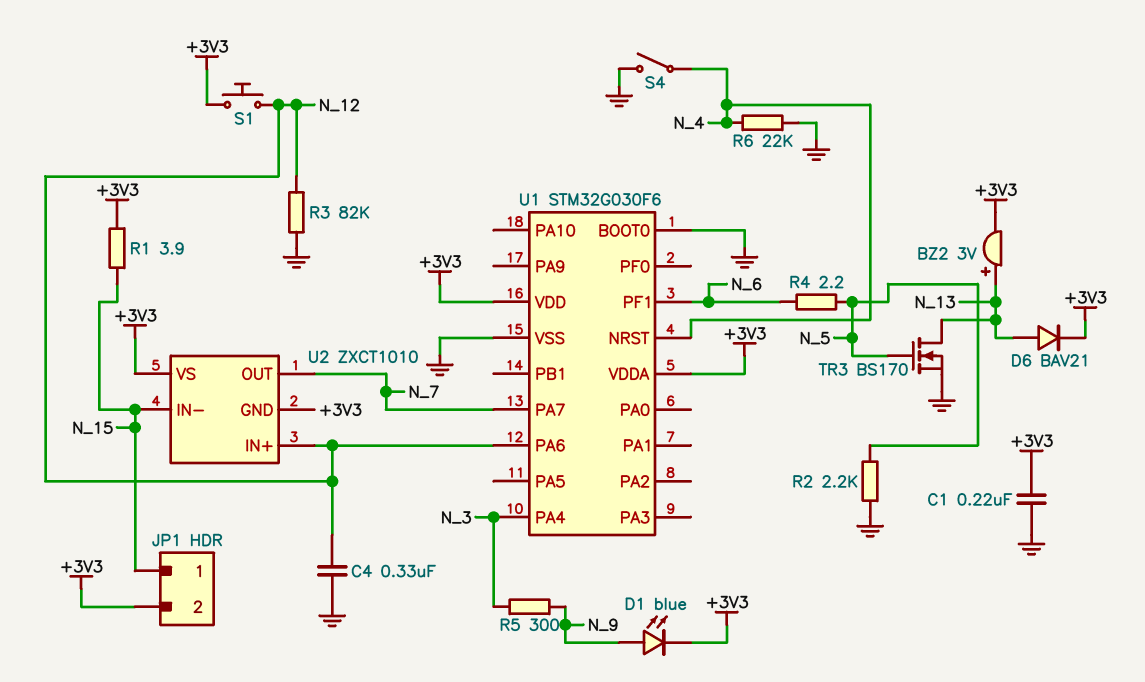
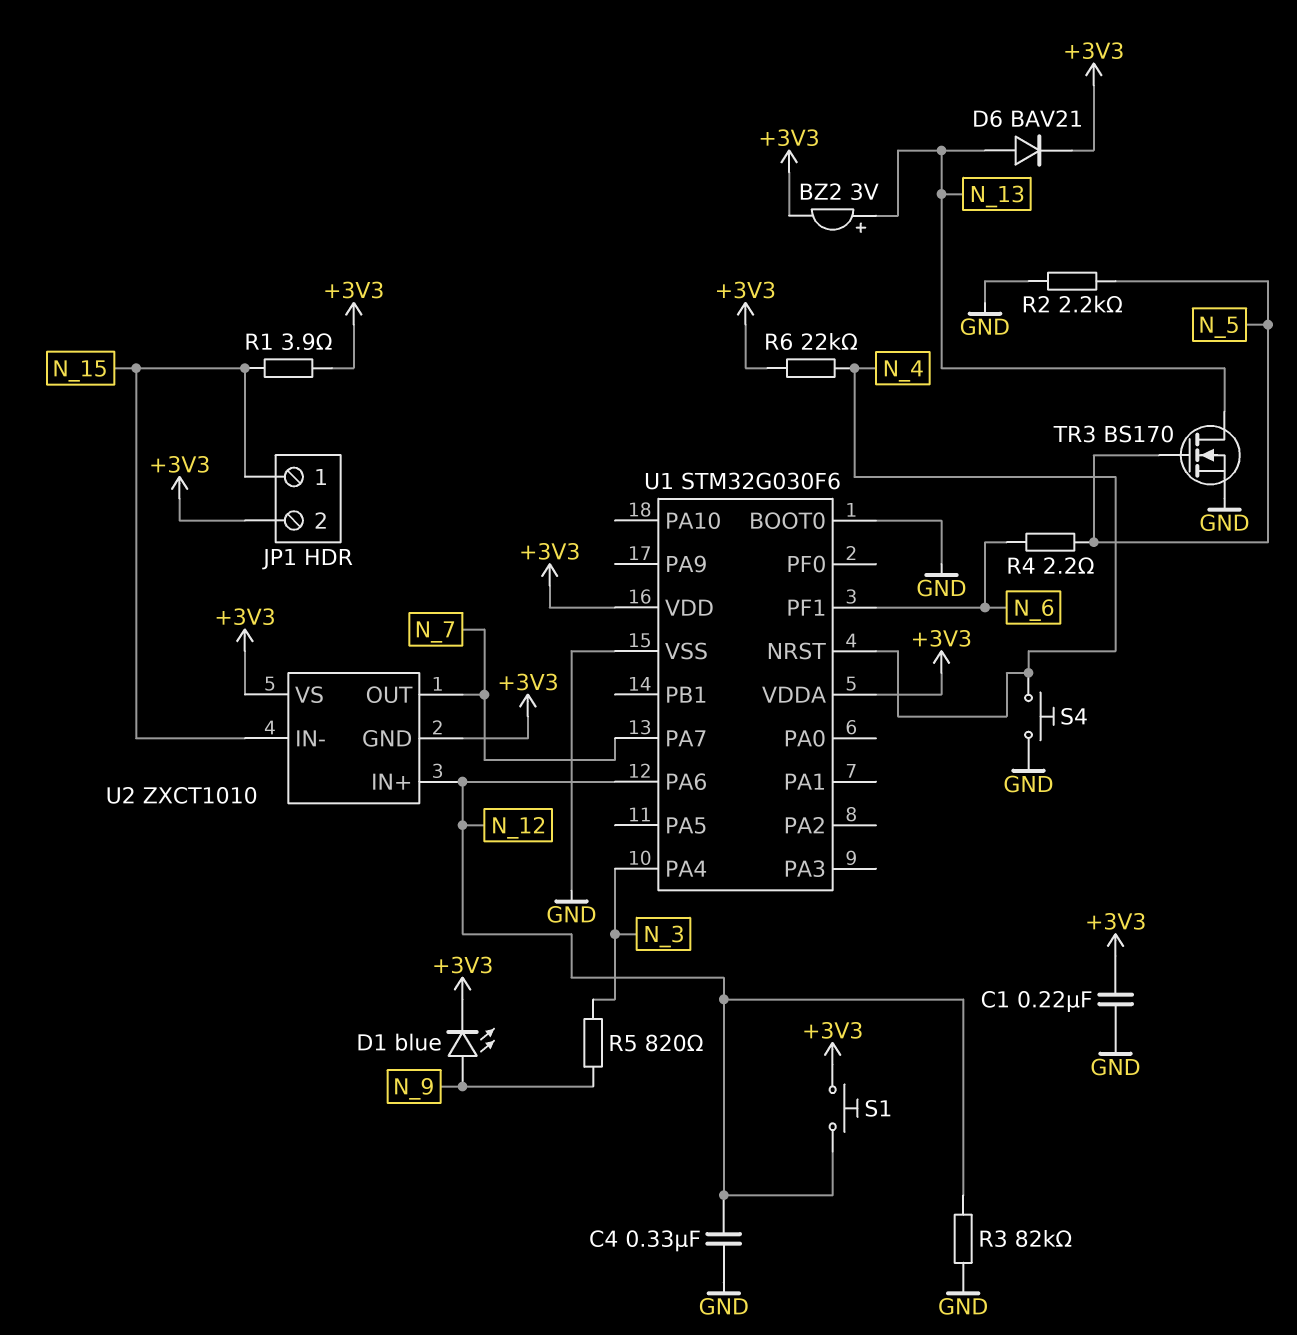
R5: 300 (N_3, N_9) -> 820 (N_3, N_9)
R6: 22k (GND, N_4) -> 22k (+3V3, N_4)
S4: switch (GND, N_4) -> button (GND, N_4)

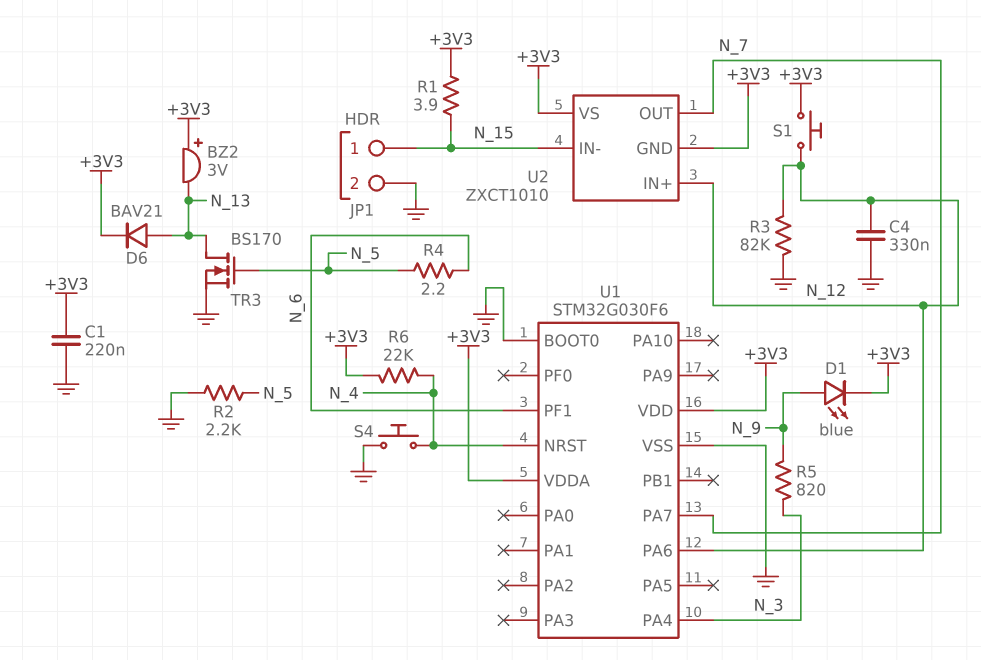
BZ2: buzzer 3V (plus N_13, minus +3V3) -> buzzer 3V (plus +3V3, minus N_13)
JP1 pin 2: +3V3 -> GND

